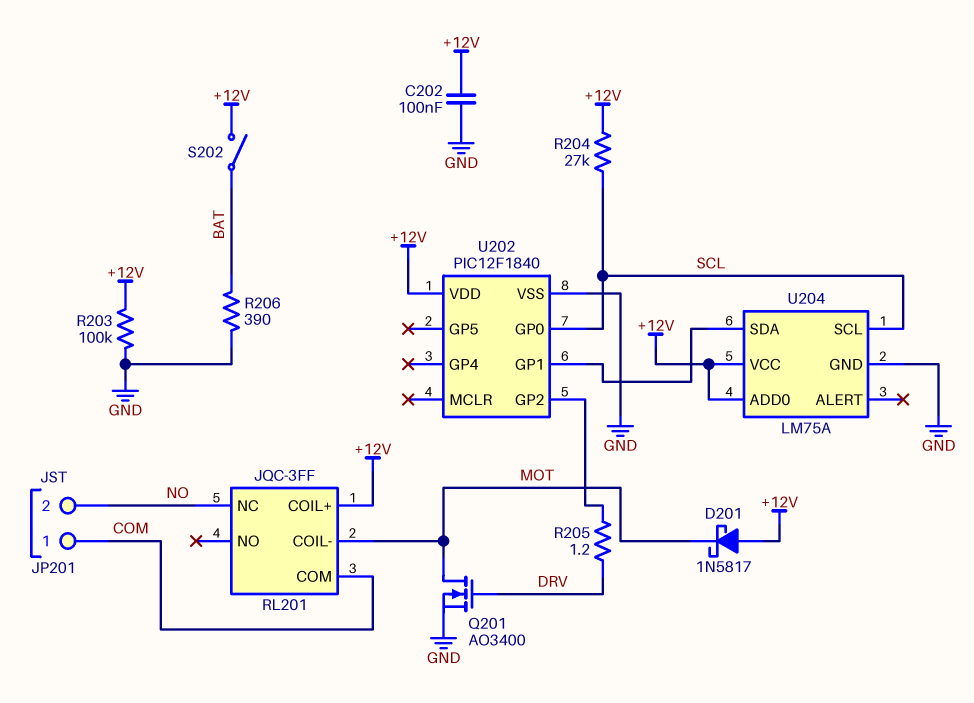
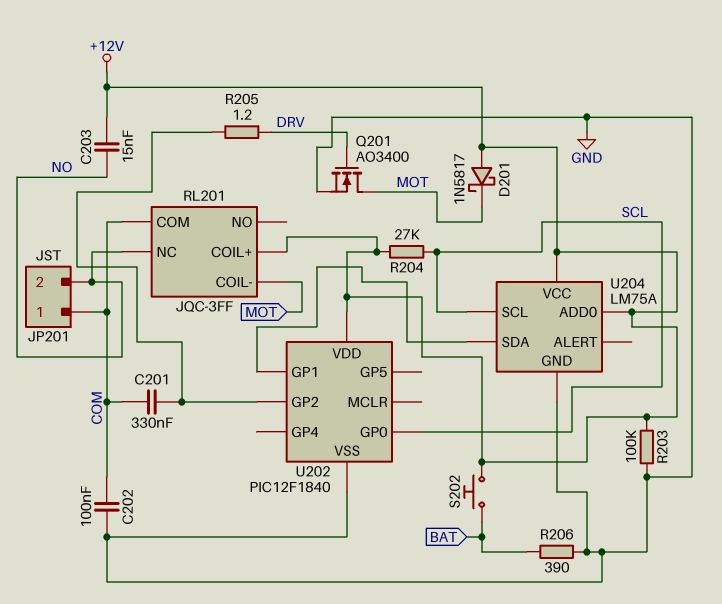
C201: none -> 330nF (COM, U202/GP2)
C202: 100nF (+12V, GND) -> 100nF (COM, GND)
C203: none -> 15nF (+12V, NO)
S202: switch (+12V, BAT) -> button (+12V, BAT)

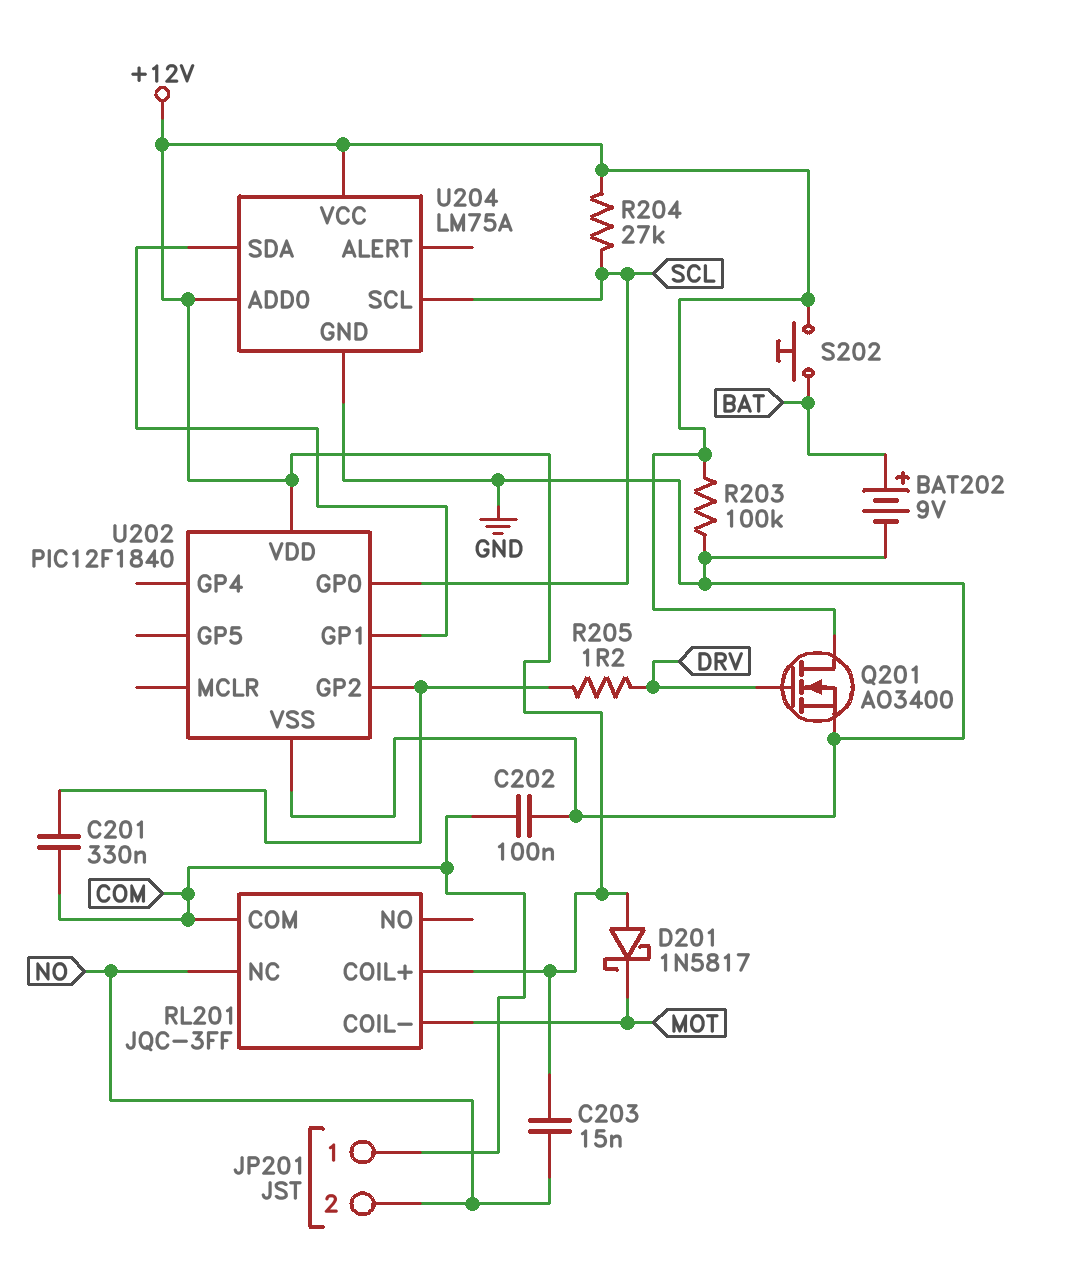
BAT202: none -> 9V (plus BAT, minus GND)
Q201: NMOS AO3400 (G DRV, D MOT, S GND) -> NMOS AO3400 (G DRV, D +12V, S GND)
R206: 390 (BAT, GND) -> none

